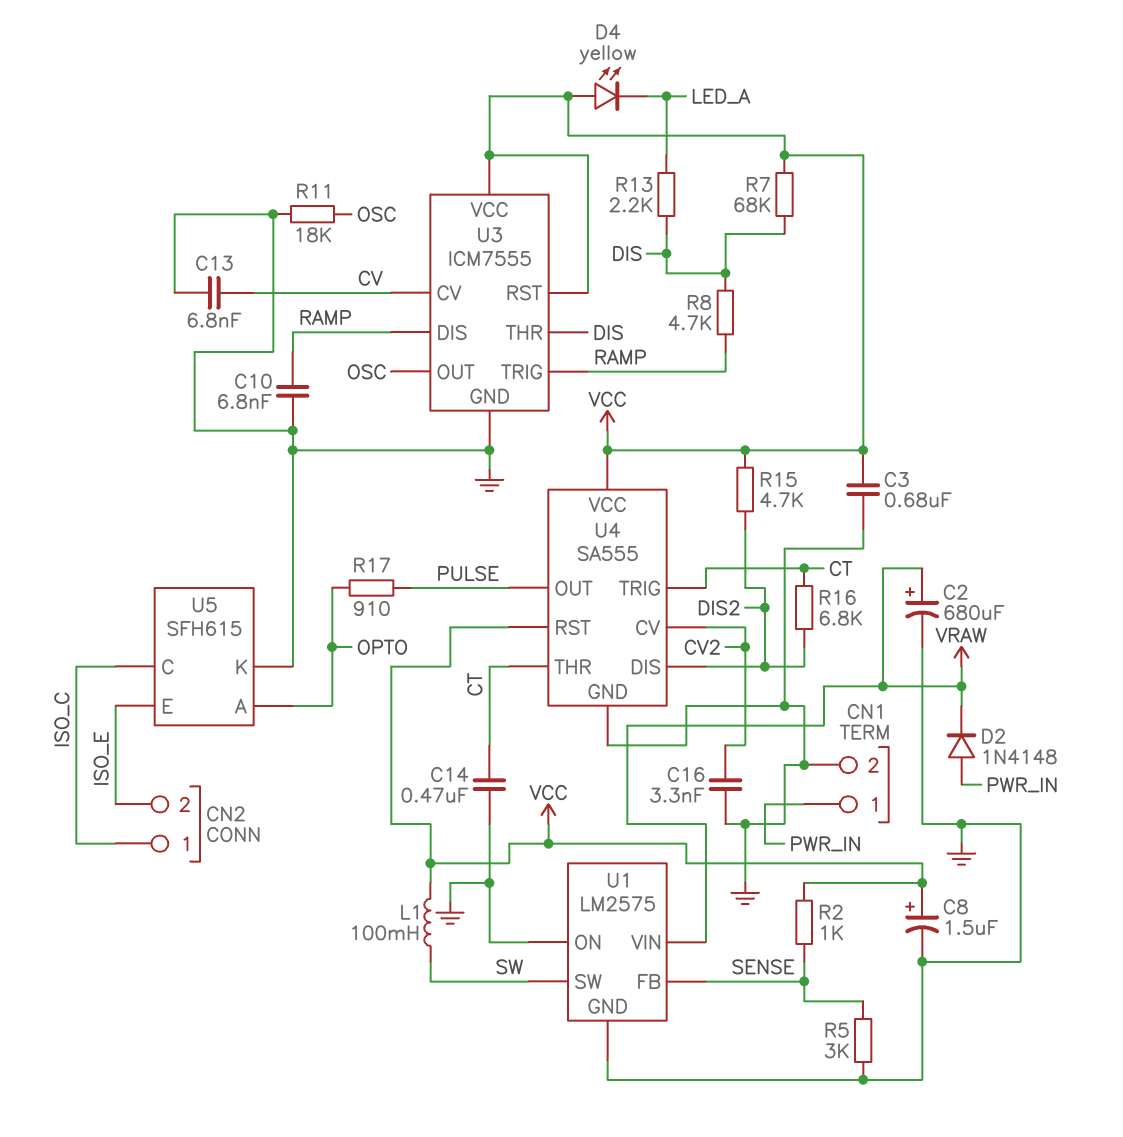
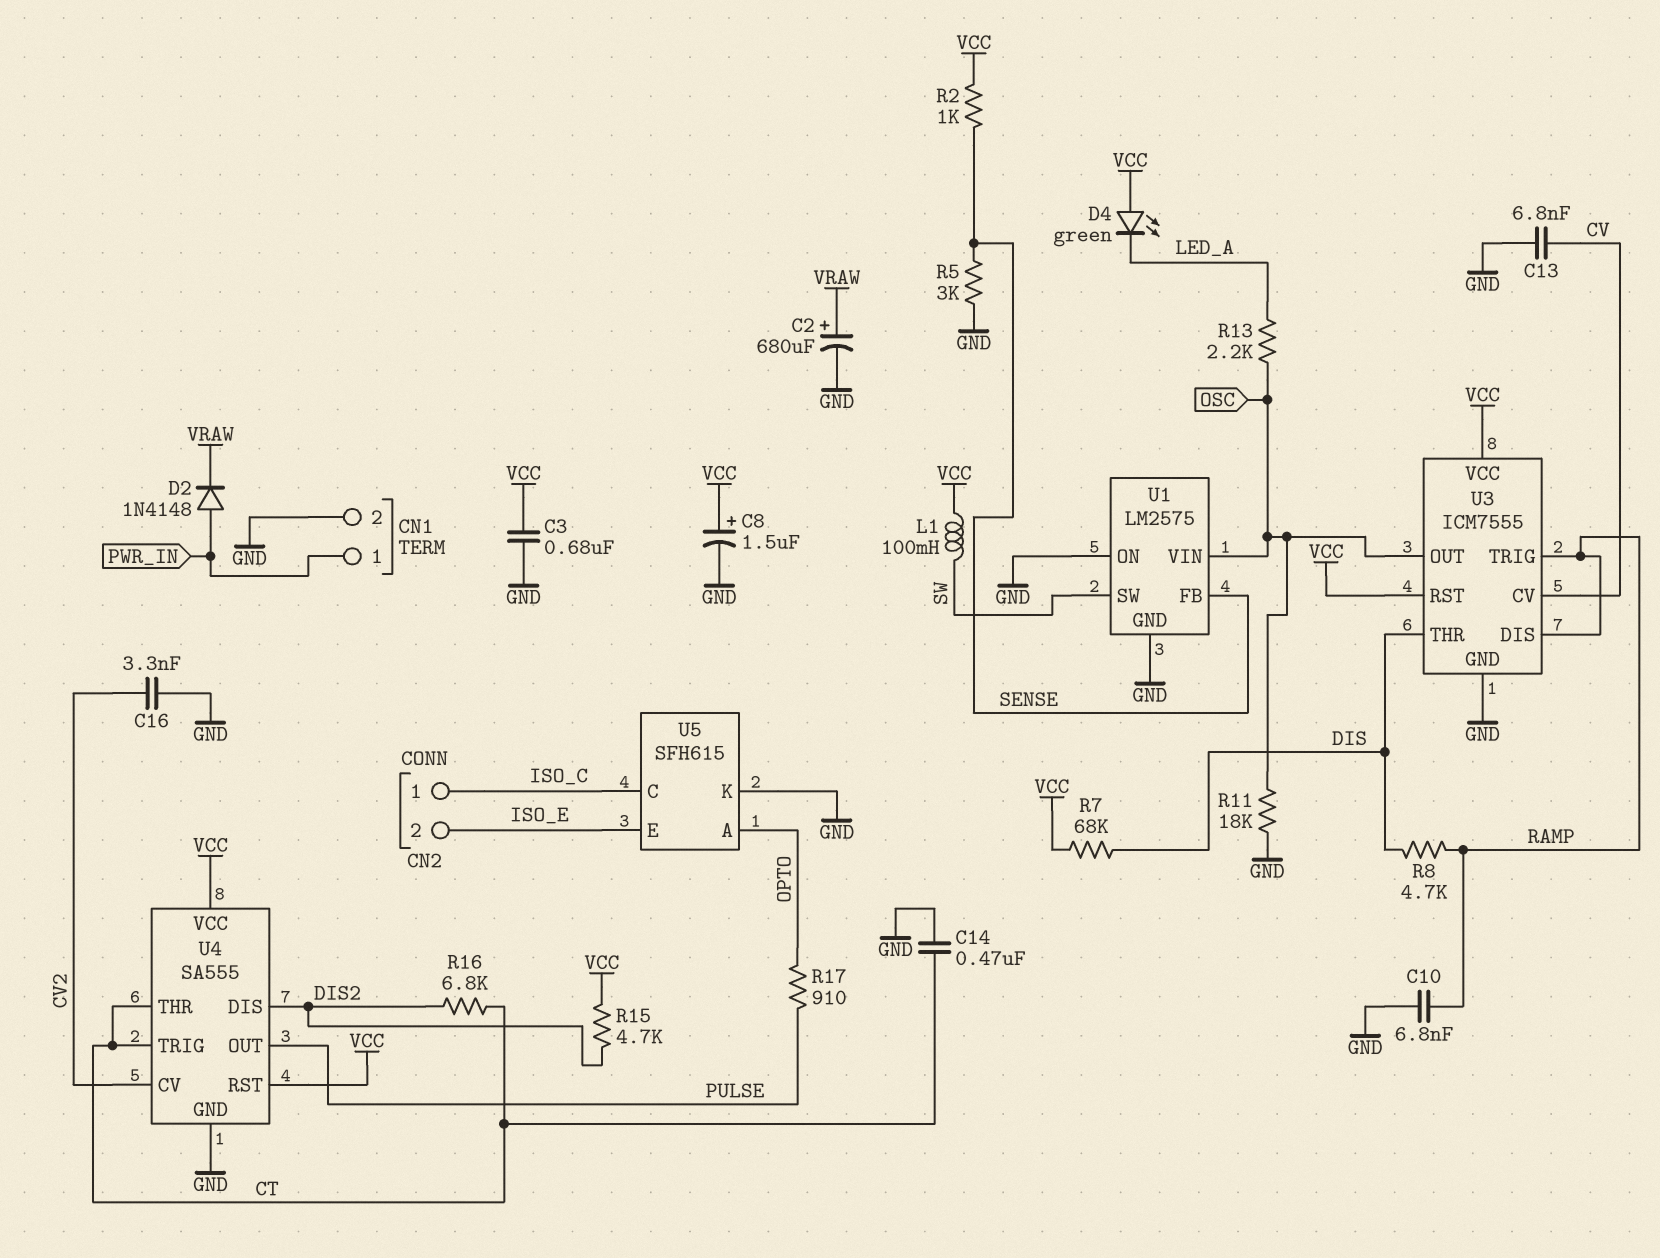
D4: LED yellow (A VCC, K LED_A) -> LED green (A VCC, K LED_A)
R13: 2.2k (DIS, LED_A) -> 2.2k (LED_A, OSC)
U1 pin VIN: VRAW -> OSC

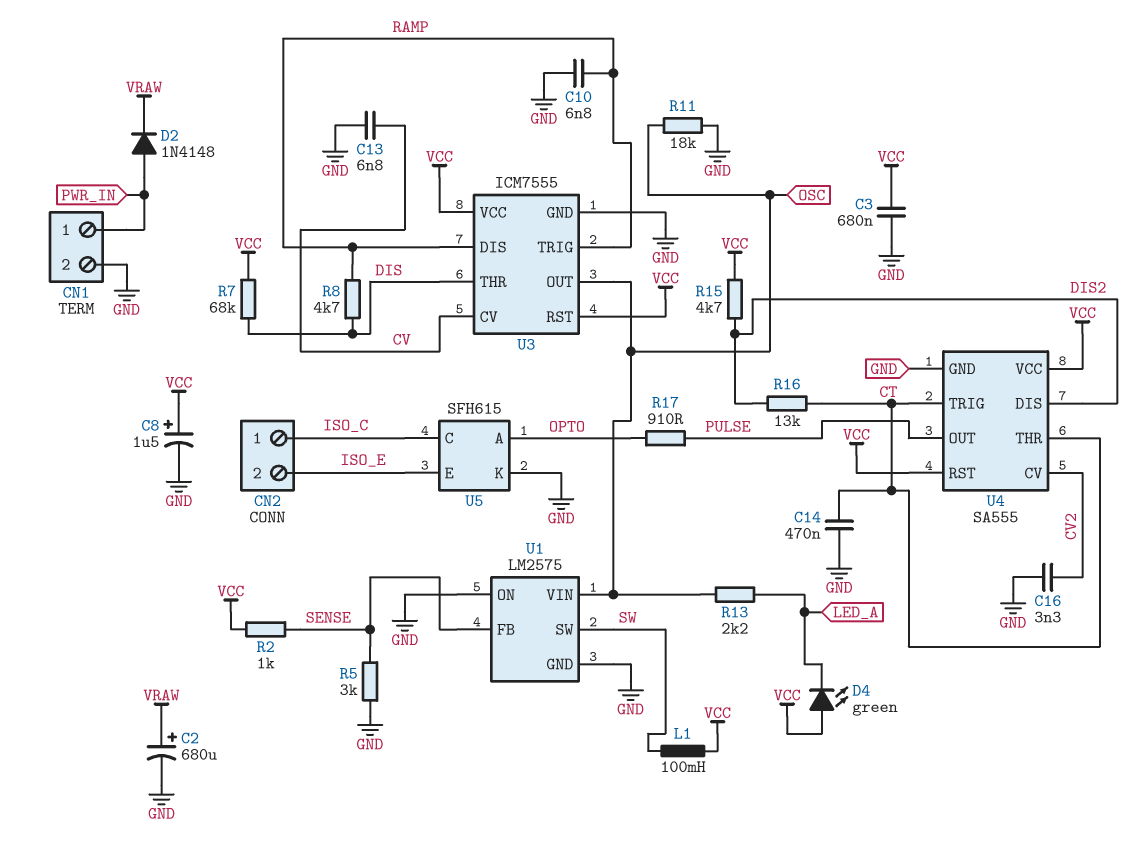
R16: 6.8k (CT, DIS2) -> 13k (CT, DIS2)

